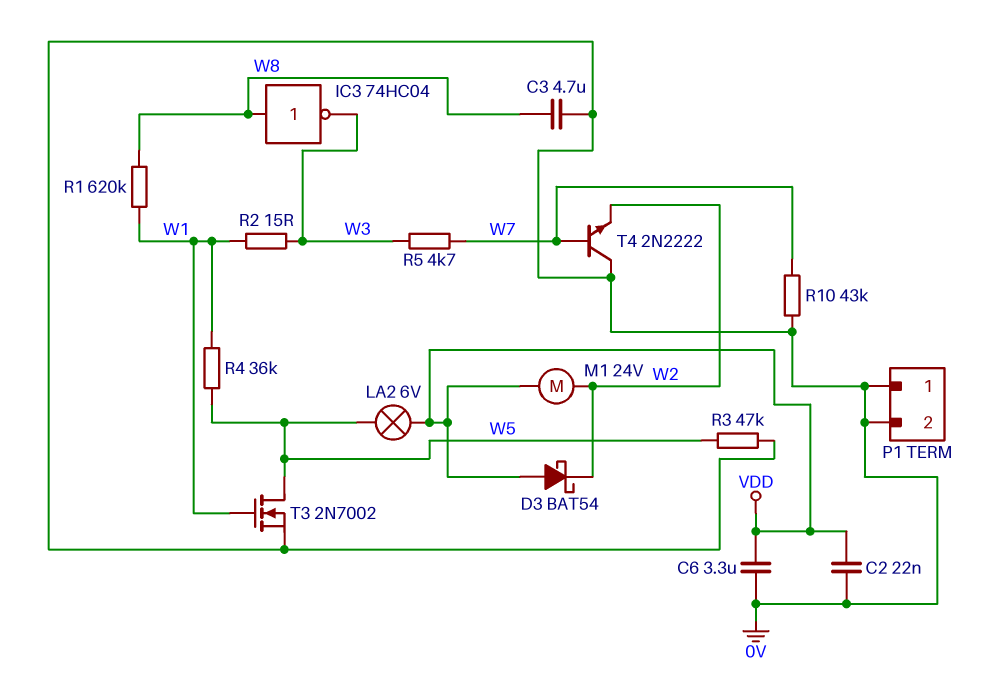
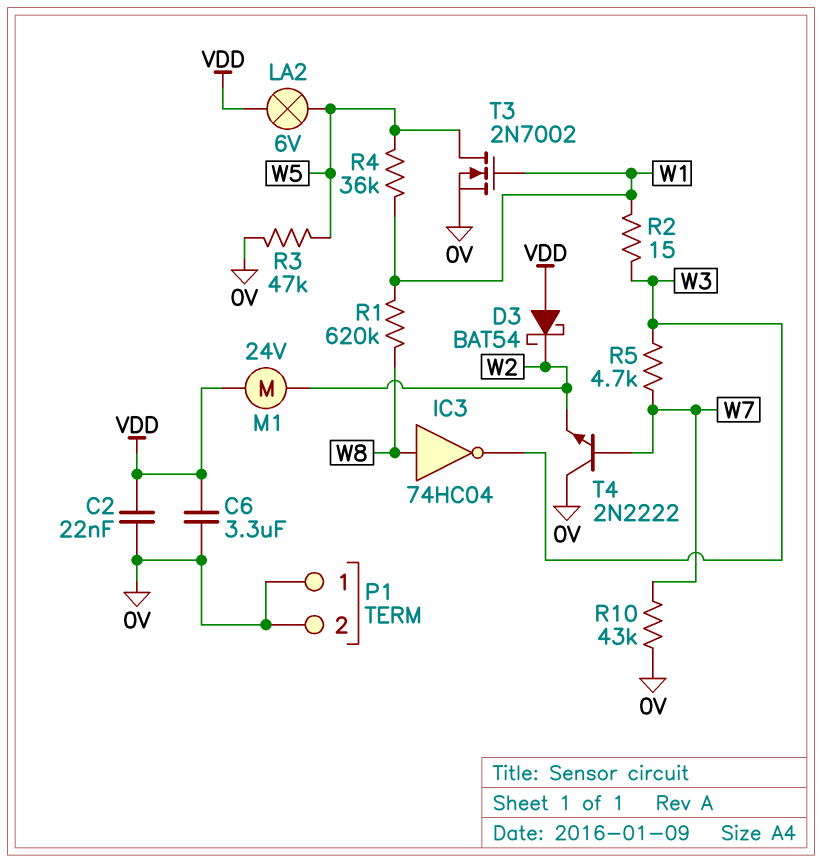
C3: 4.7uF (0V, W8) -> none

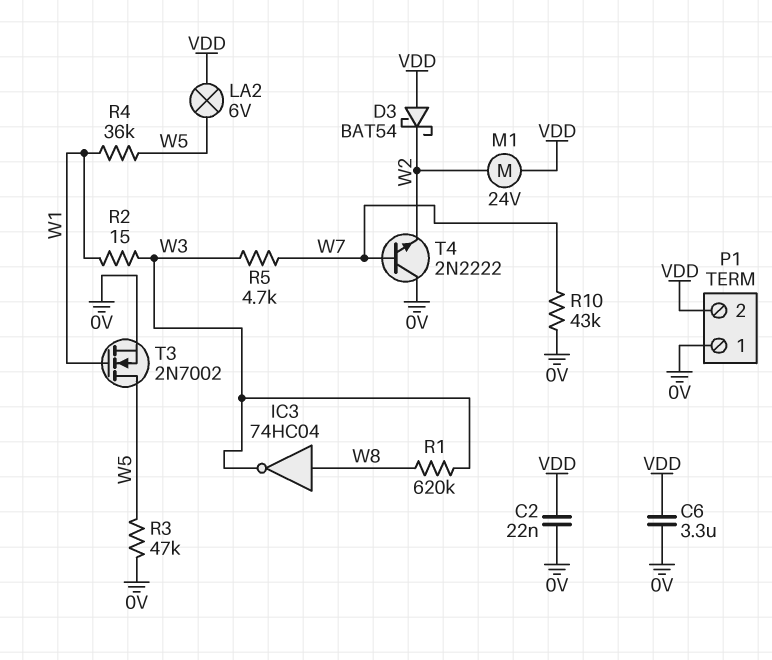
P1 pin 2: 0V -> VDD
R1: 620k (W1, W8) -> 620k (W3, W8)

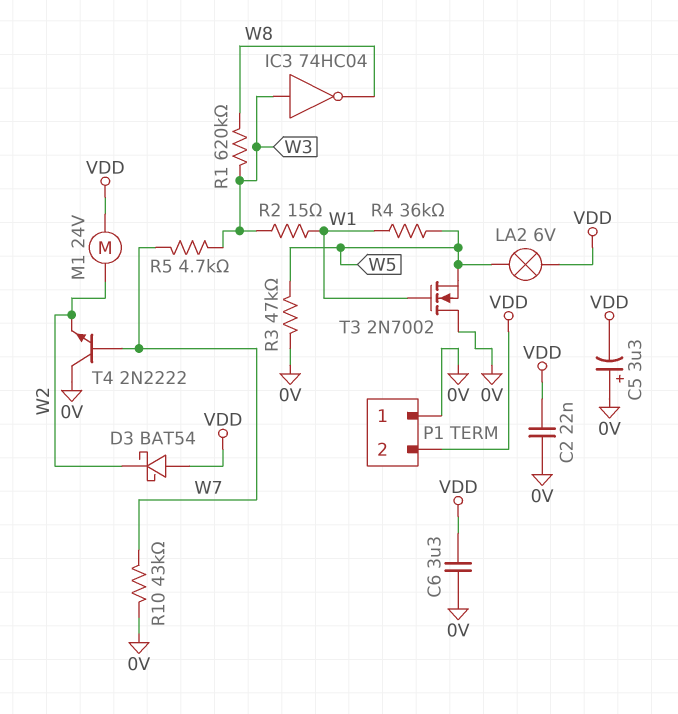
C5: none -> 3.3uF (plus 0V, minus VDD)
IC3: NOT 74HC04 (in W8, out W3) -> NOT 74HC04 (in W3, out W8)
T3: NMOS 2N7002 (G W1, D W5, S 0V) -> NMOS 2N7002 (G W1, D 0V, S W5)

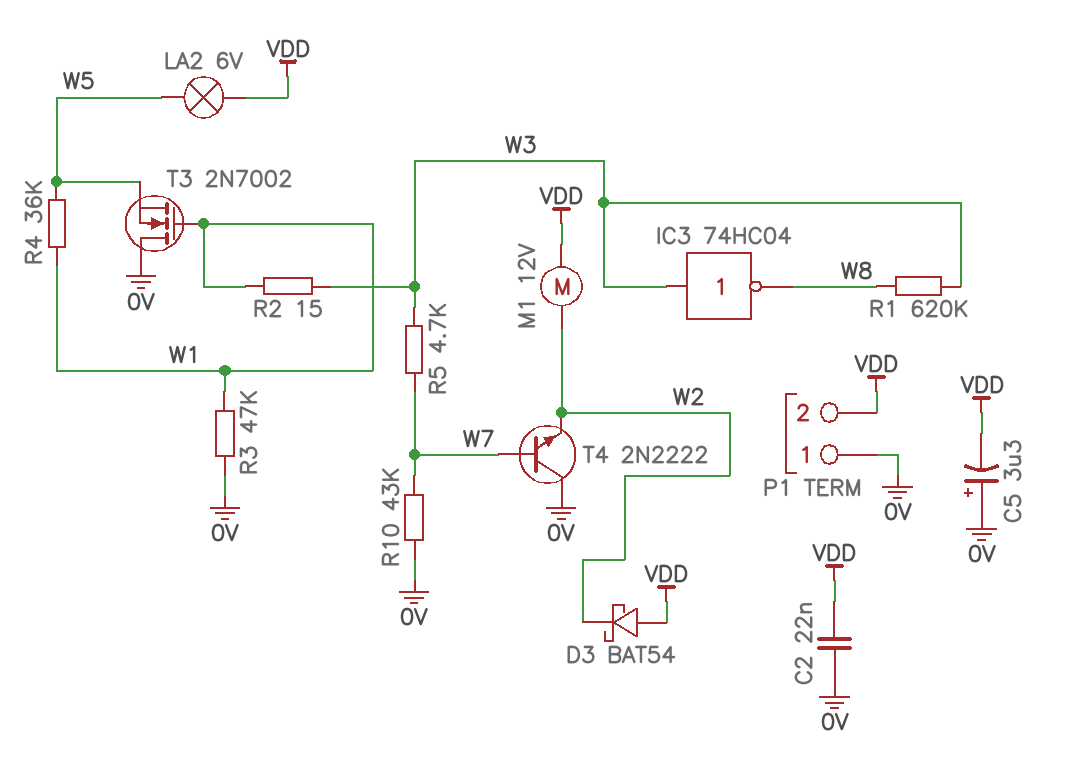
C6: 3.3uF (0V, VDD) -> none
M1: motor 24V (VDD, W2) -> motor 12V (VDD, W2)
R3: 47k (0V, W5) -> 47k (0V, W1)

